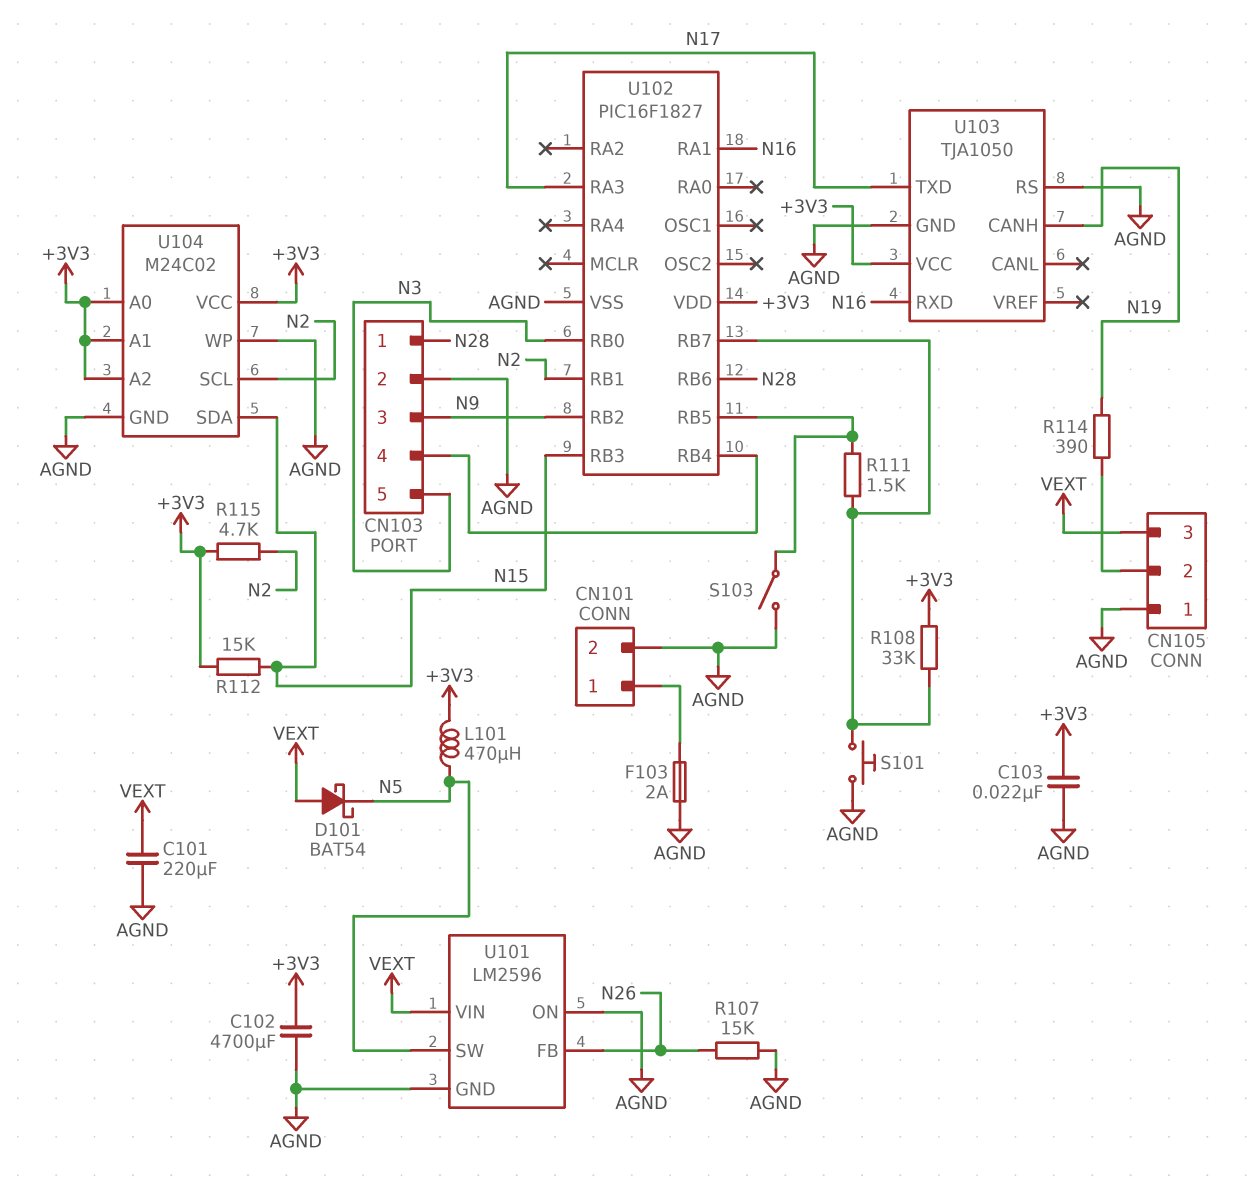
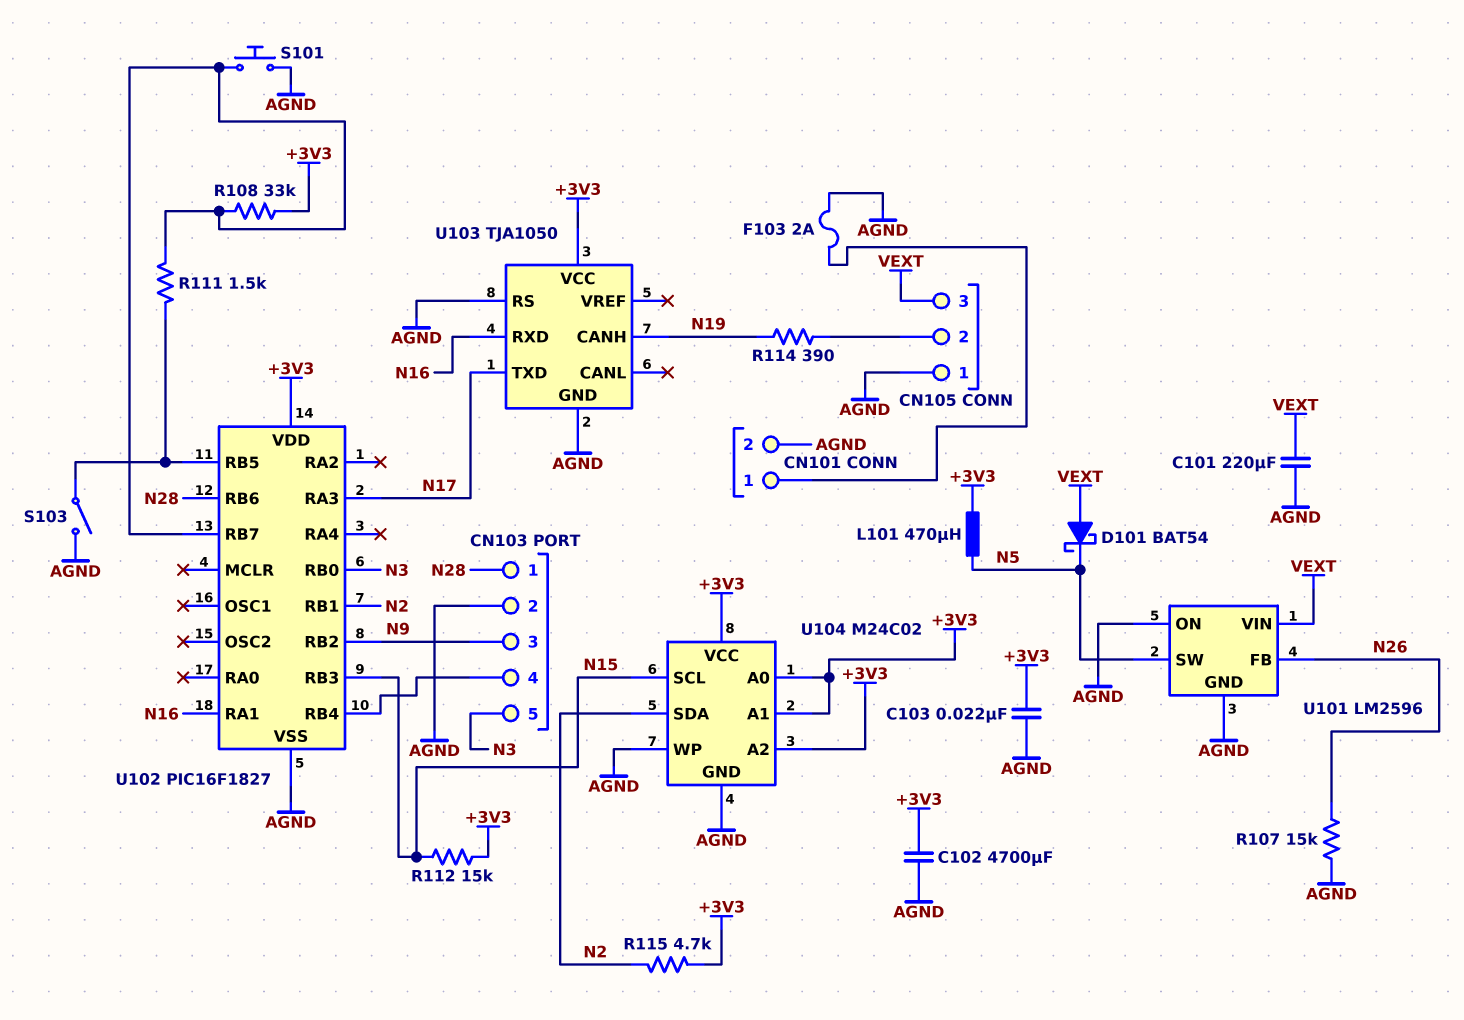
U104 pin SCL: N2 -> N15
U104 pin SDA: N15 -> N2

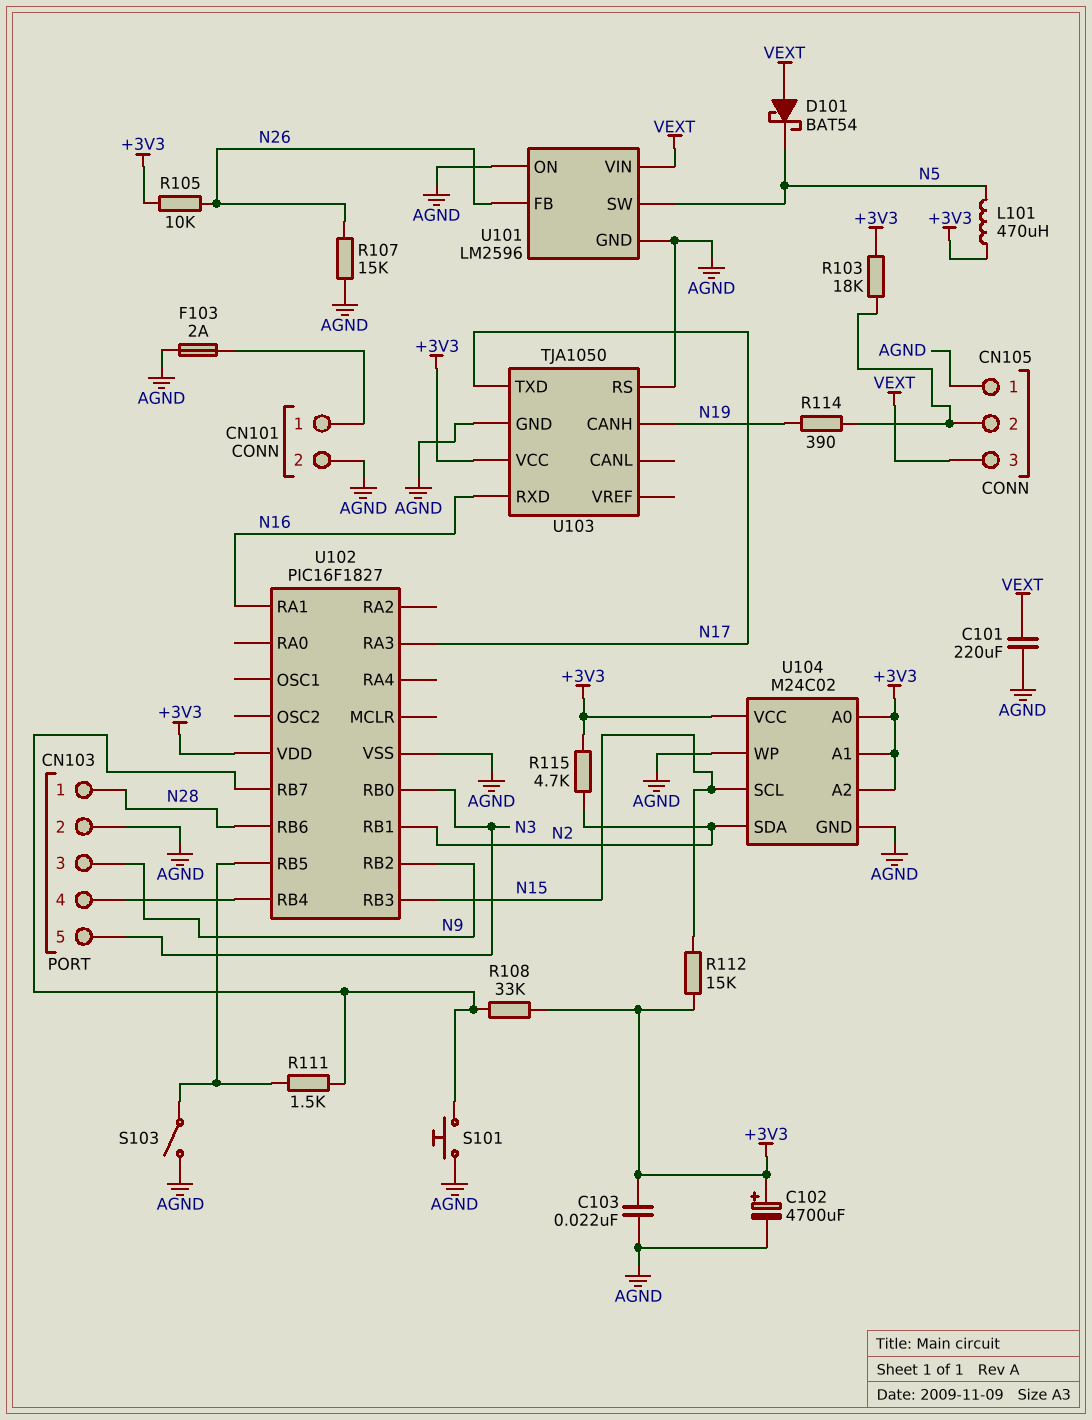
C102: 4700uF (+3V3, AGND) -> 4700uF (plus +3V3, minus AGND)
R103: none -> 18k (+3V3, CN105/2)
R105: none -> 10k (+3V3, N26)

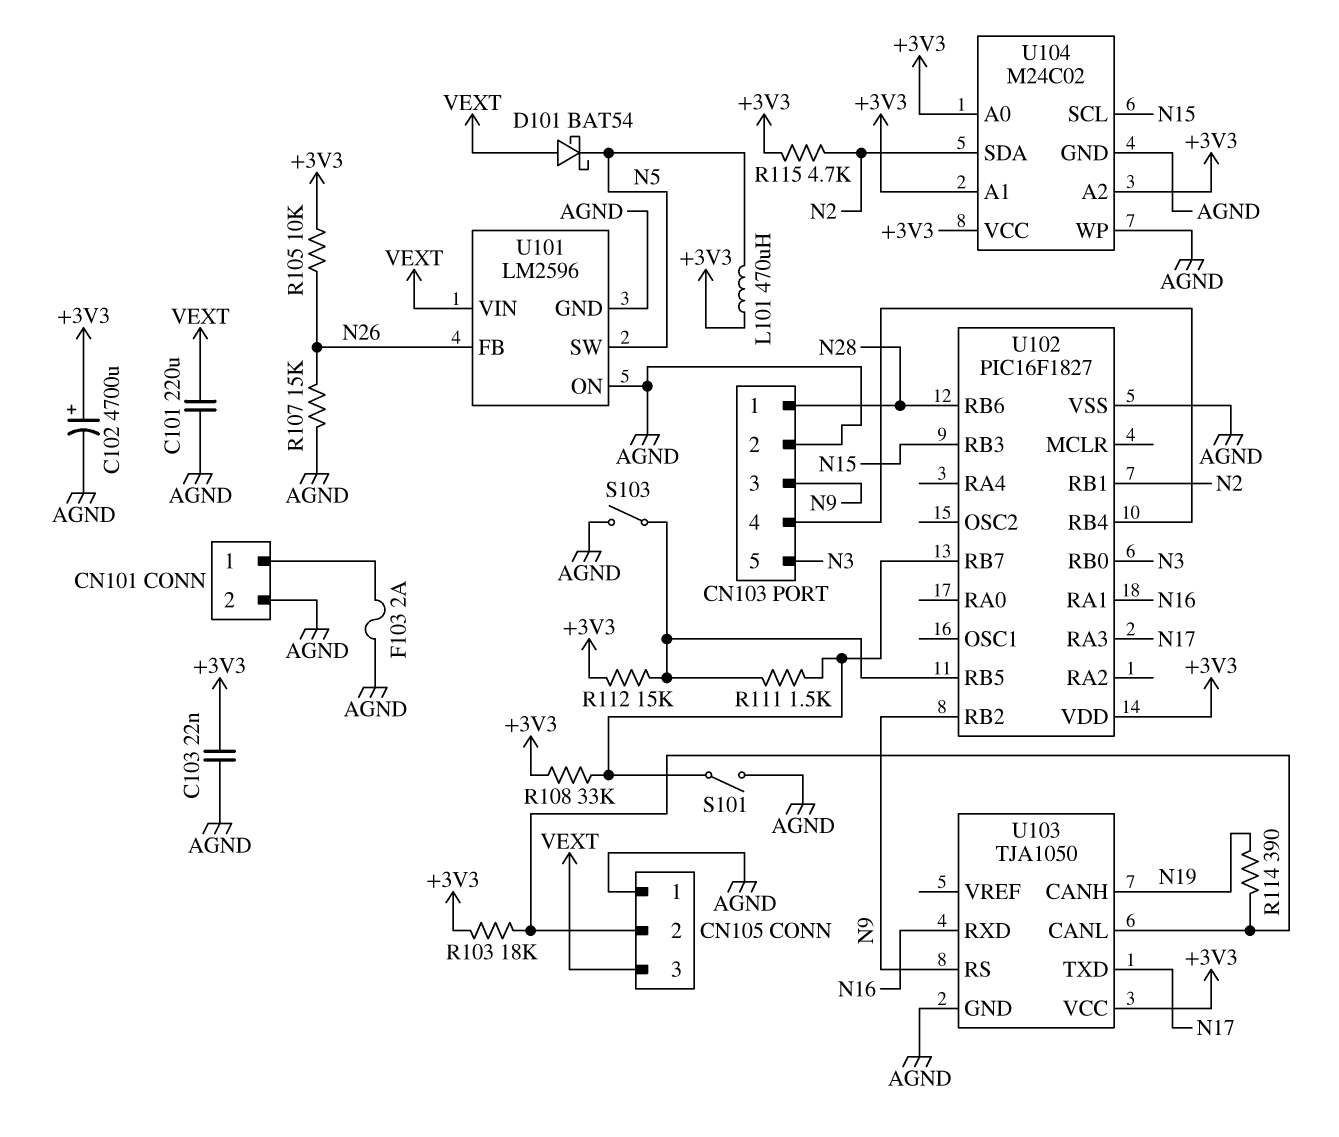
R112: 15k (+3V3, N15) -> 15k (+3V3, U102/RB5)
S101: button (AGND, U102/RB7) -> switch (AGND, U102/RB7)
U103 pin CANL: none -> CN105/2
U103 pin RS: AGND -> N9

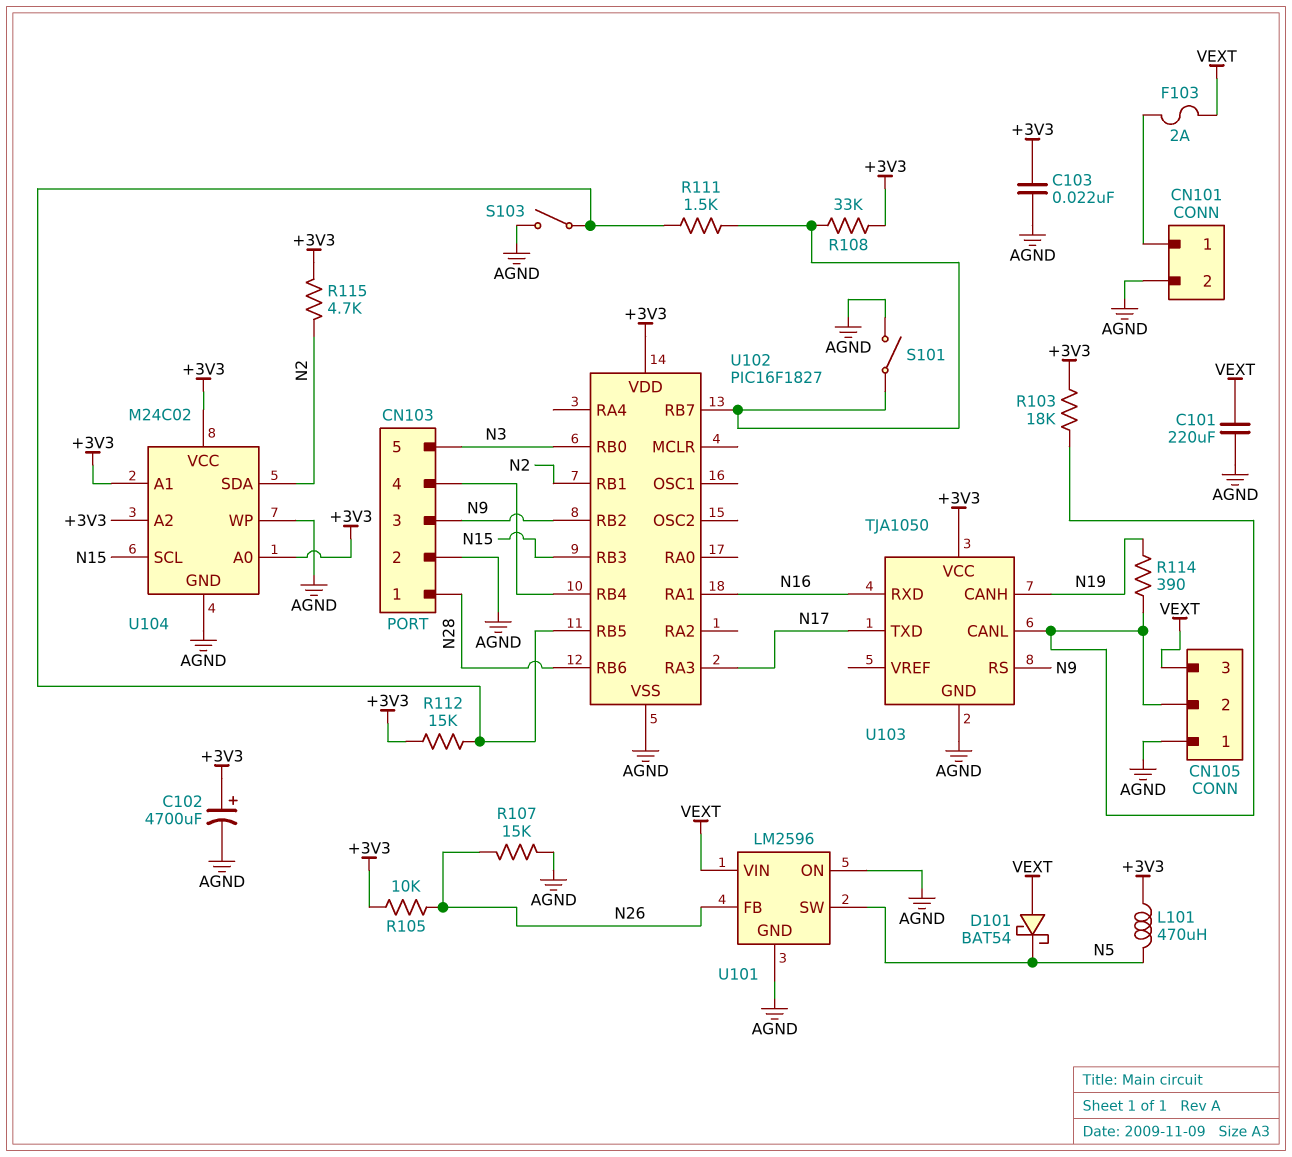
F103: 2A (AGND, CN101/1) -> 2A (CN101/1, VEXT)

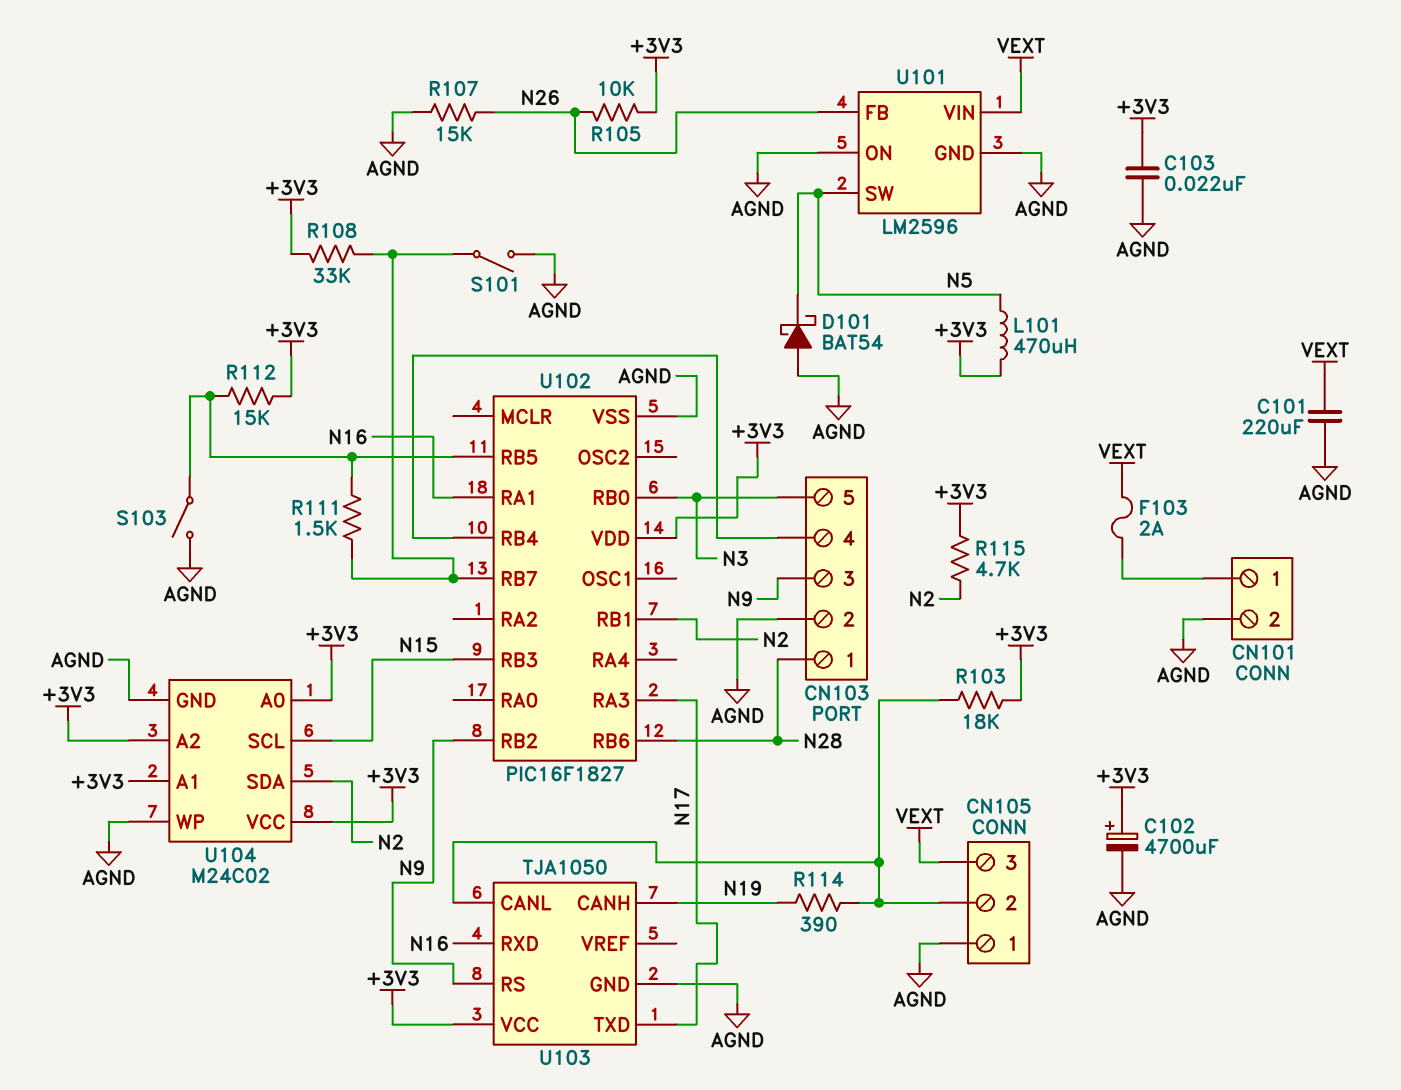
D101: schottky BAT54 (A VEXT, K N5) -> schottky BAT54 (A AGND, K N5)

